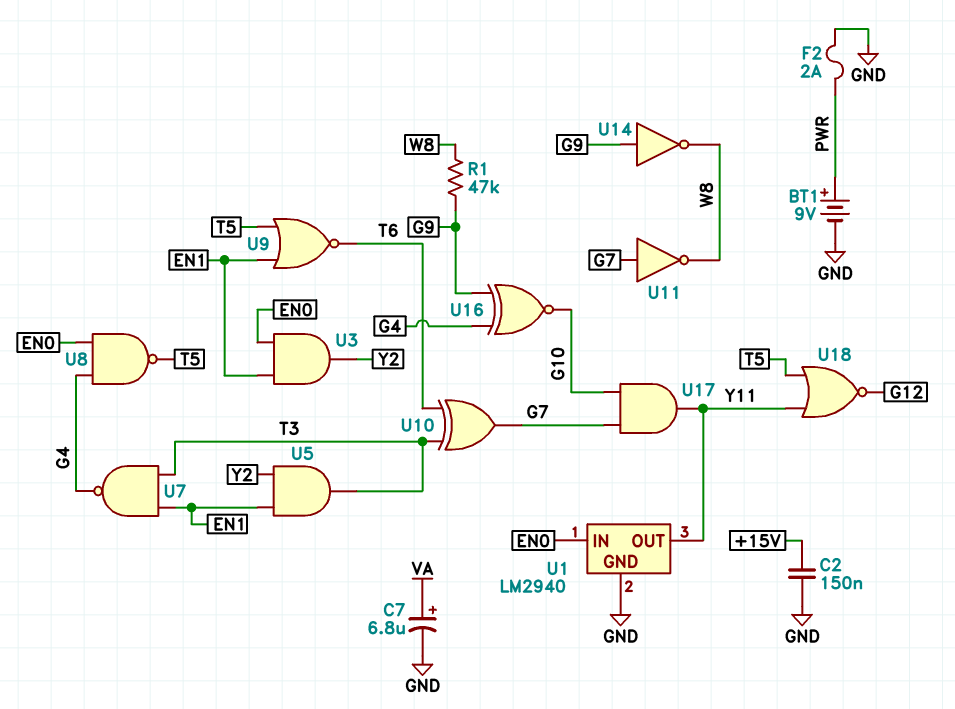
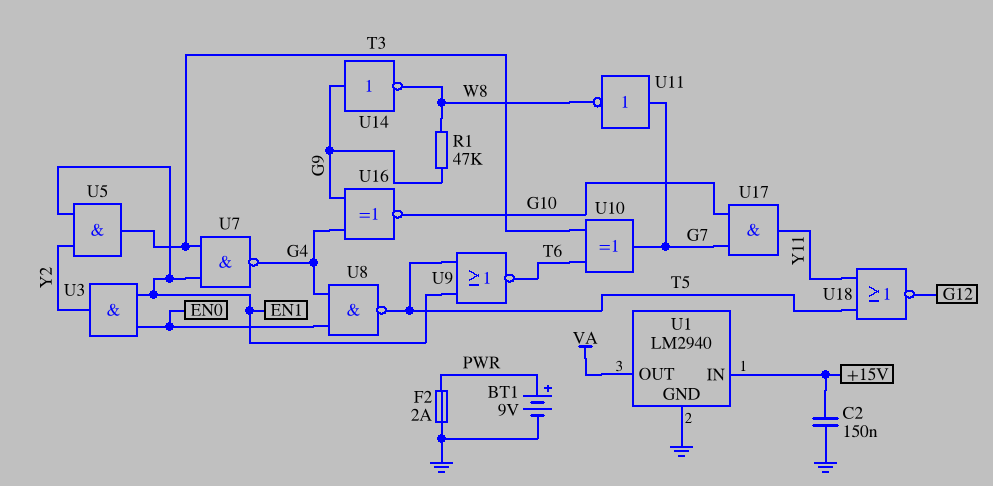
C7: 6.8uF (plus VA, minus GND) -> none
U1 pin IN: EN0 -> +15V
U1 pin OUT: Y11 -> VA

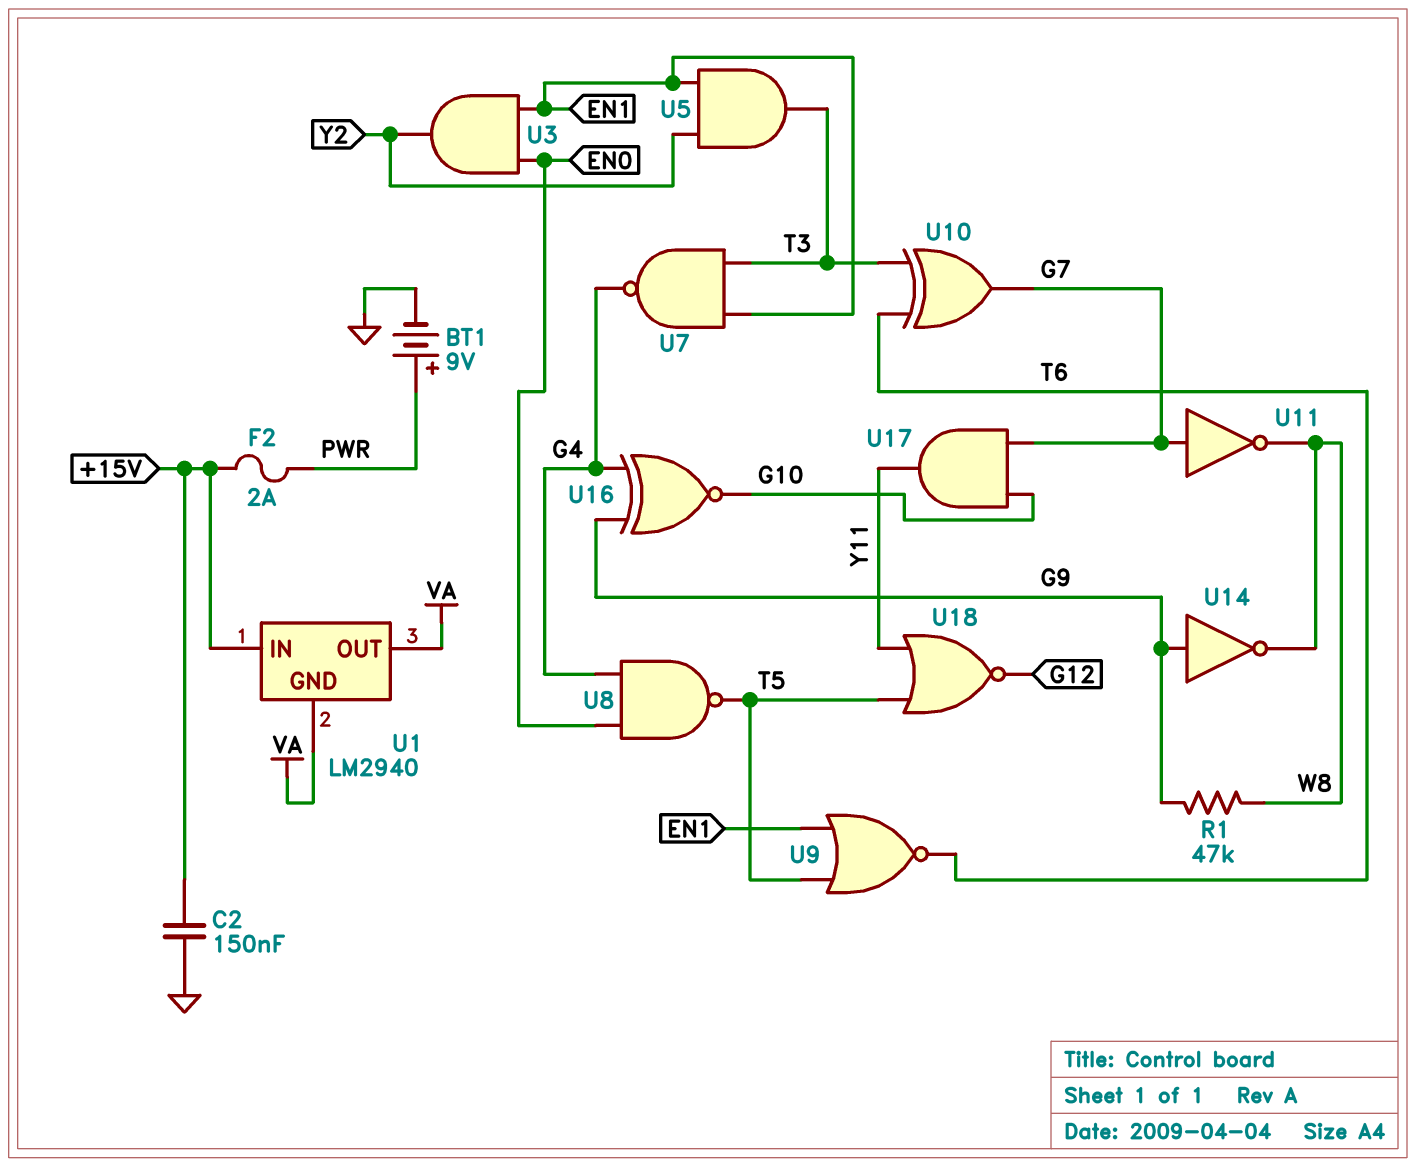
F2: 2A (GND, PWR) -> 2A (+15V, PWR)
U1 pin GND: GND -> VA

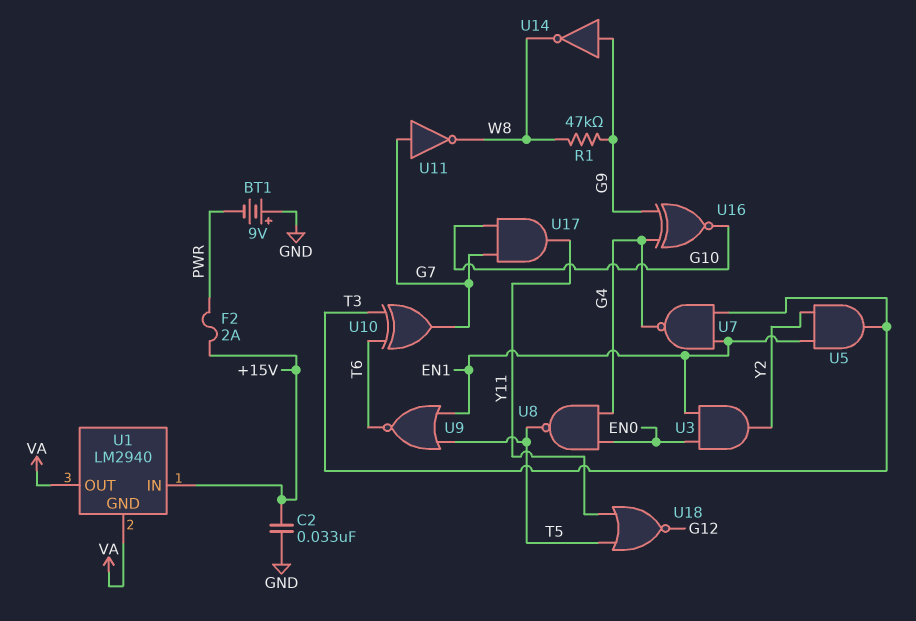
BT1: 9V (plus PWR, minus GND) -> 9V (plus GND, minus PWR)
C2: 150nF (+15V, GND) -> 33nF (+15V, GND)

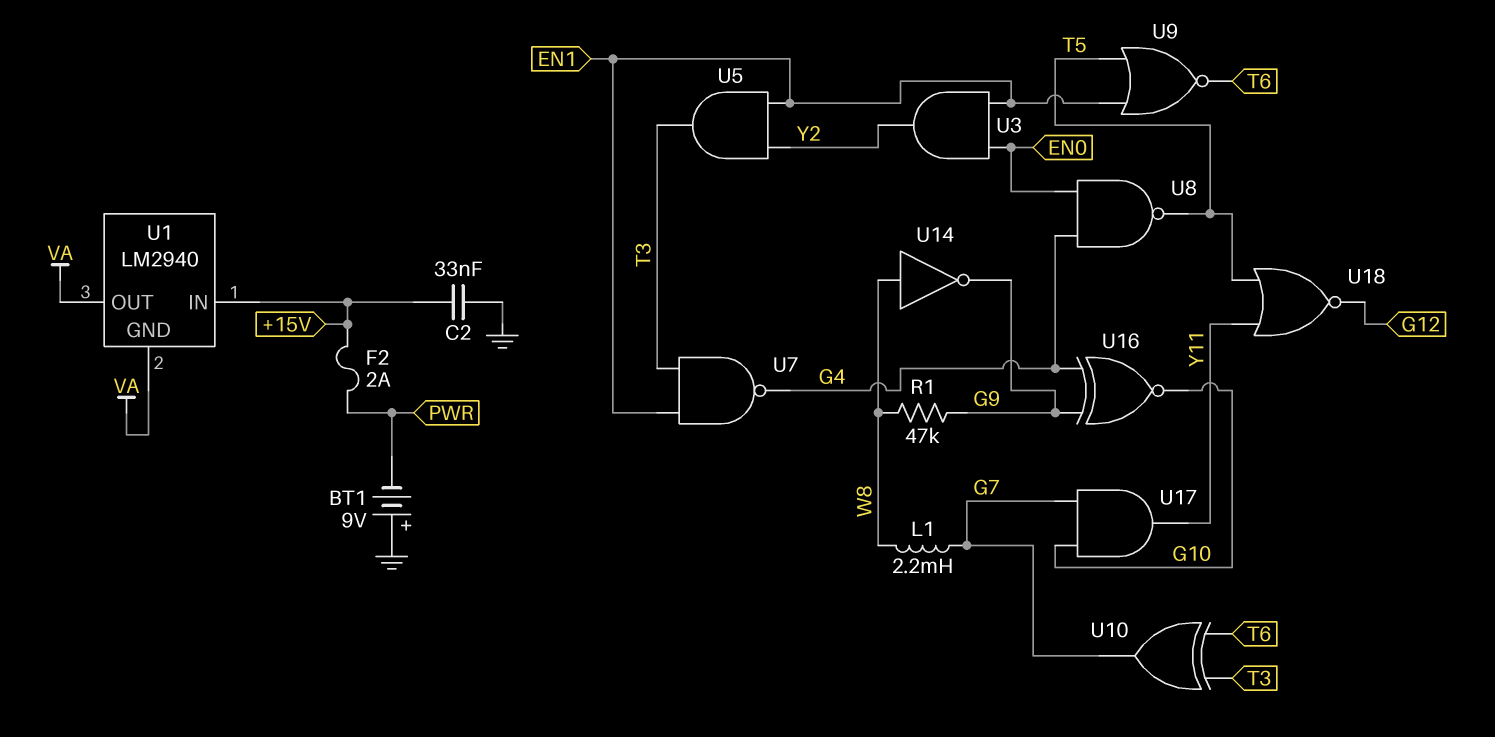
L1: none -> 2.2mH (G7, W8)
U11: NOT (in G7, out W8) -> none
U14: NOT (in G9, out W8) -> NOT (in W8, out G9)

